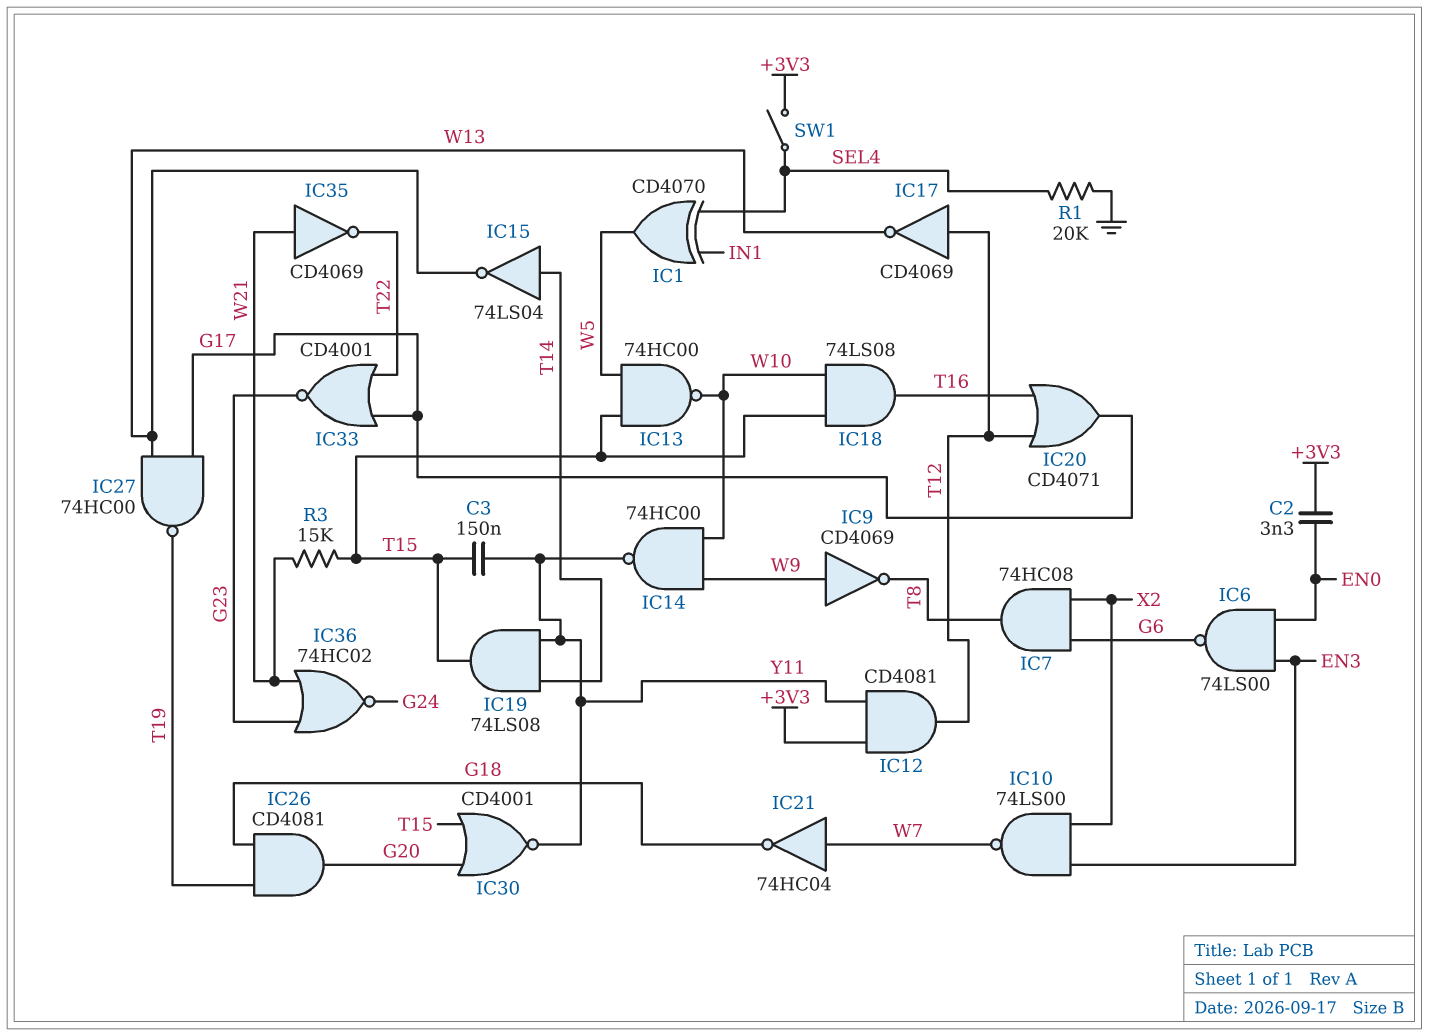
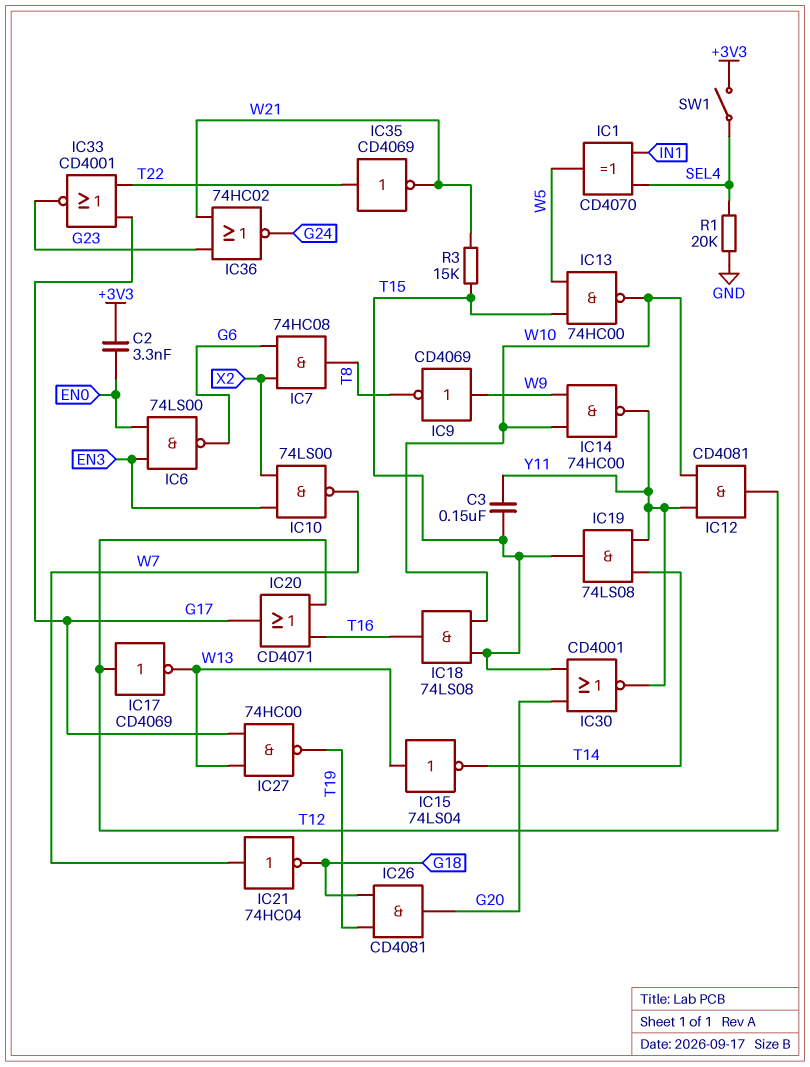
IC12: AND CD4081 (in +3V3, in Y11, out T12) -> AND CD4081 (in W10, in Y11, out T12)
IC15: NOT 74LS04 (in T14, out W13) -> NOT 74LS04 (in W13, out T14)
IC35: NOT CD4069 (in W21, out T22) -> NOT CD4069 (in T22, out W21)

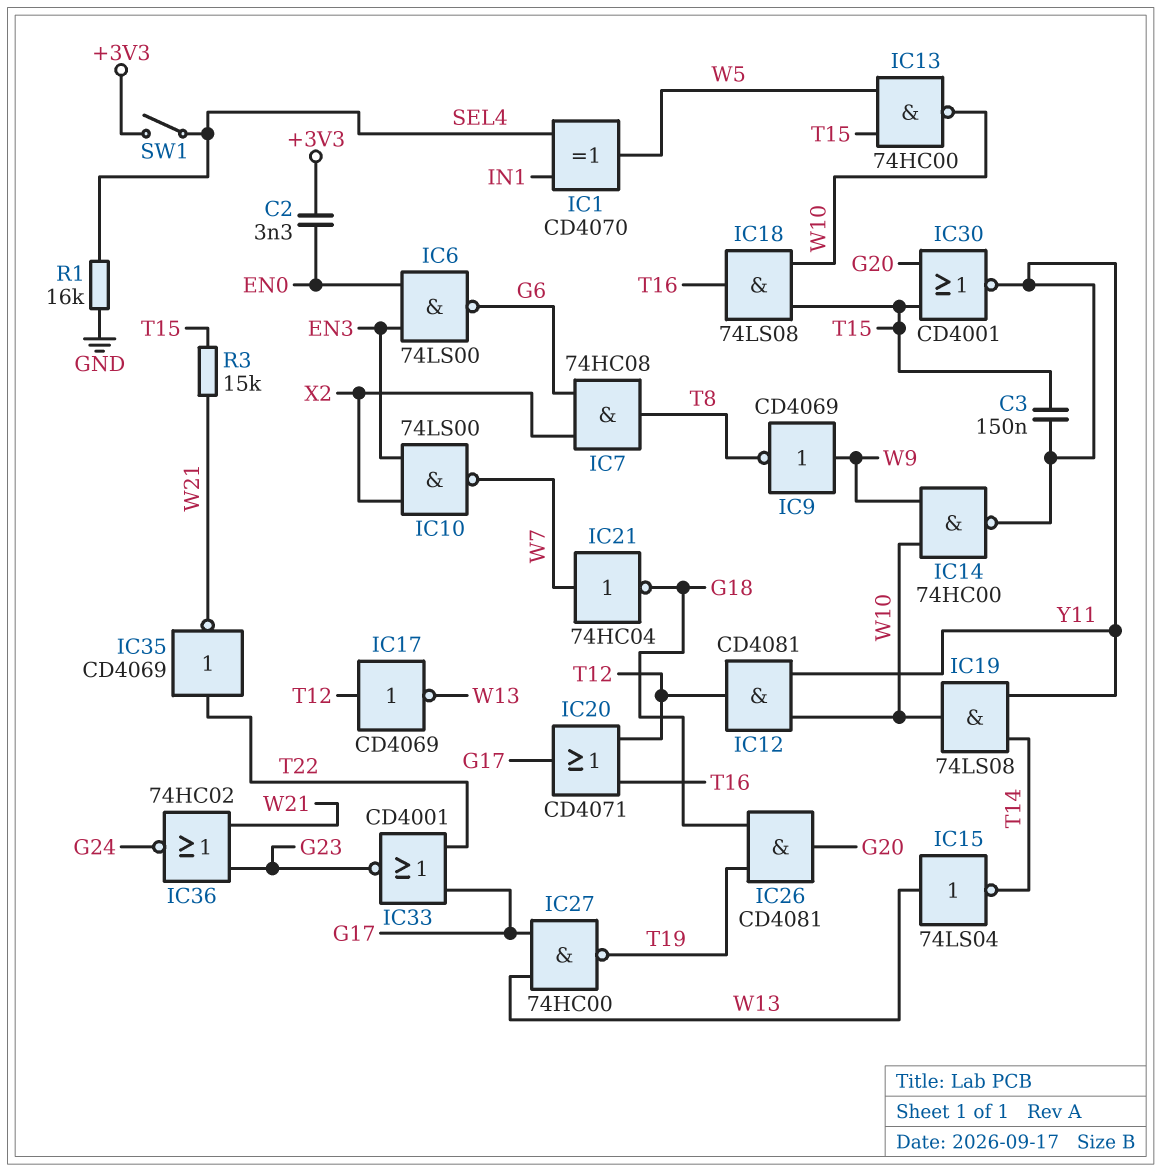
IC19: AND 74LS08 (in T14, in Y11, out T15) -> AND 74LS08 (in T14, in Y11, out W10)
R1: 20k (GND, SEL4) -> 16k (GND, SEL4)

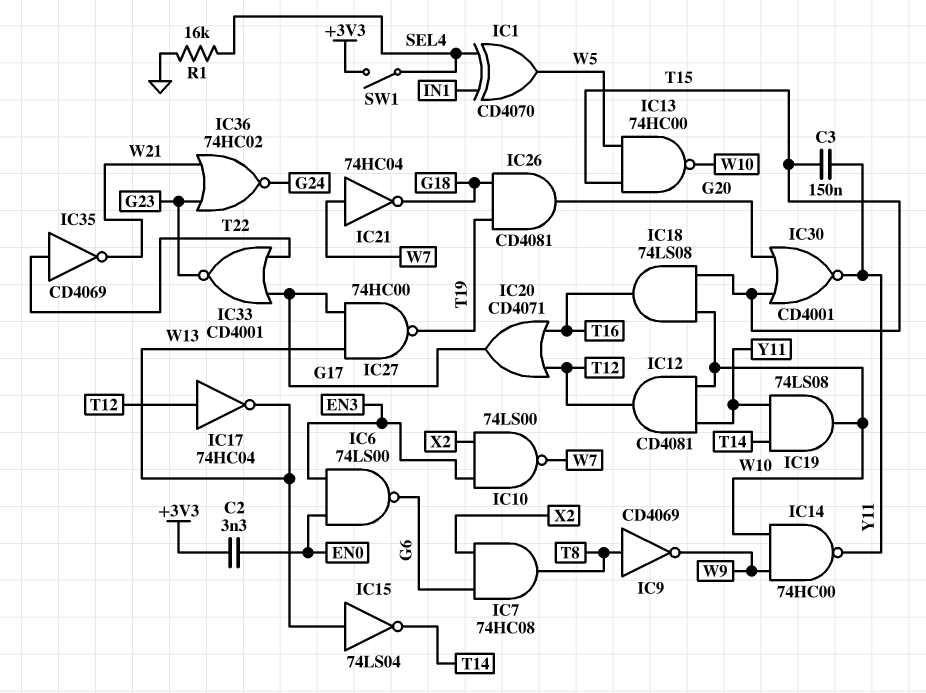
IC9: NOT CD4069 (in W9, out T8) -> NOT CD4069 (in T8, out W9)
IC17: NOT CD4069 (in T12, out W13) -> NOT 74HC04 (in T12, out W13)
R3: 15k (T15, W21) -> none

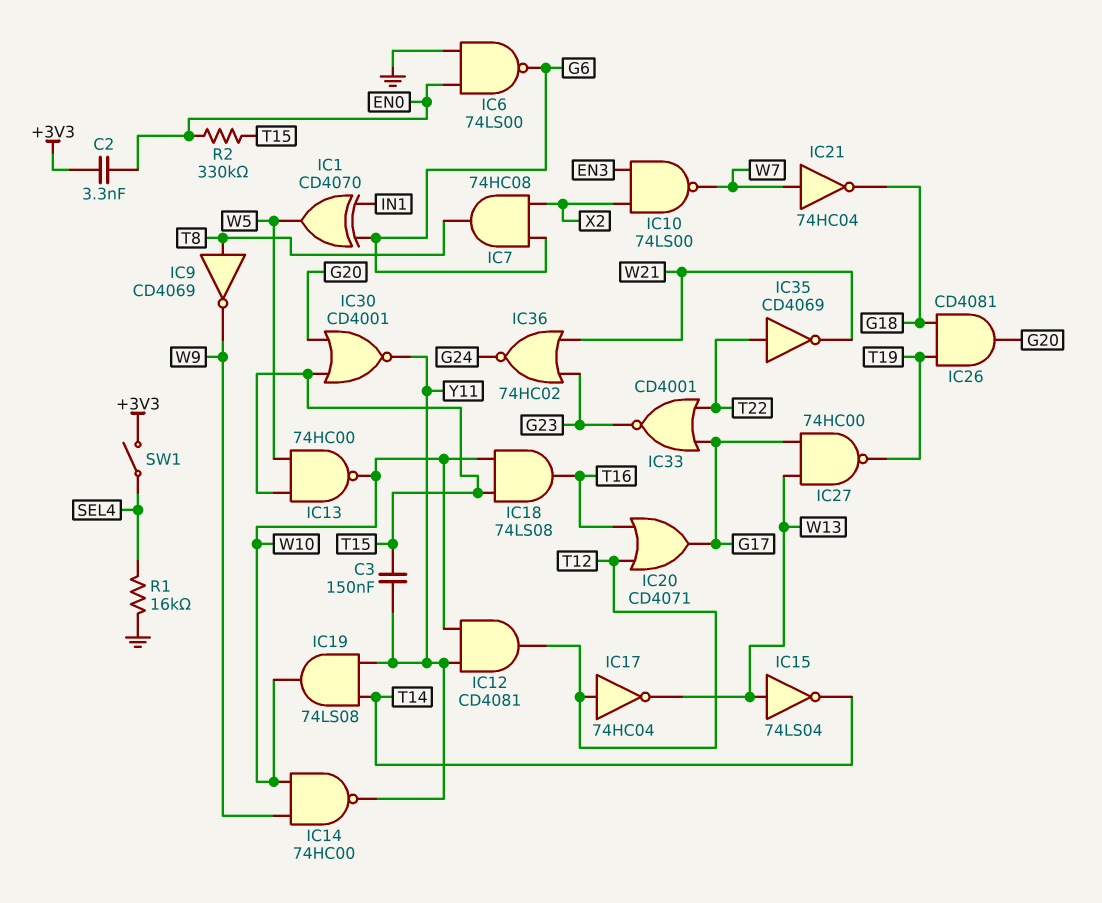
IC1: XOR CD4070 (in IN1, in SEL4, out W5) -> XOR CD4070 (in G6, in IN1, out W5)
IC6: NAND 74LS00 (in EN0, in EN3, out G6) -> NAND 74LS00 (in EN0, in GND, out G6)
R2: none -> 330k (EN0, T15)

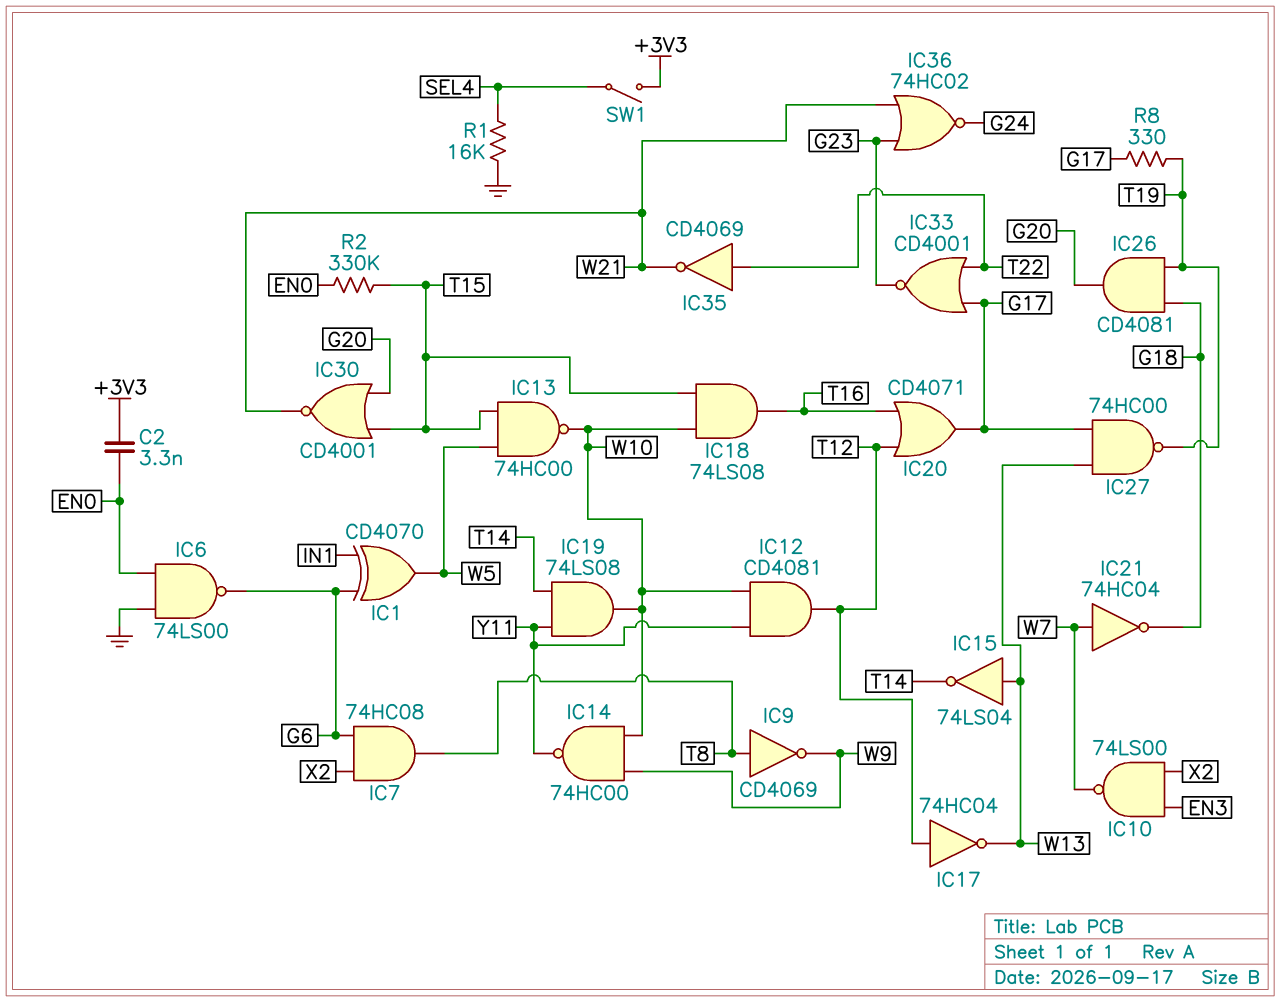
C3: 150nF (T15, Y11) -> none
IC30: NOR CD4001 (in G20, in T15, out Y11) -> NOR CD4001 (in G20, in T15, out W21)
R8: none -> 330 (G17, T19)

